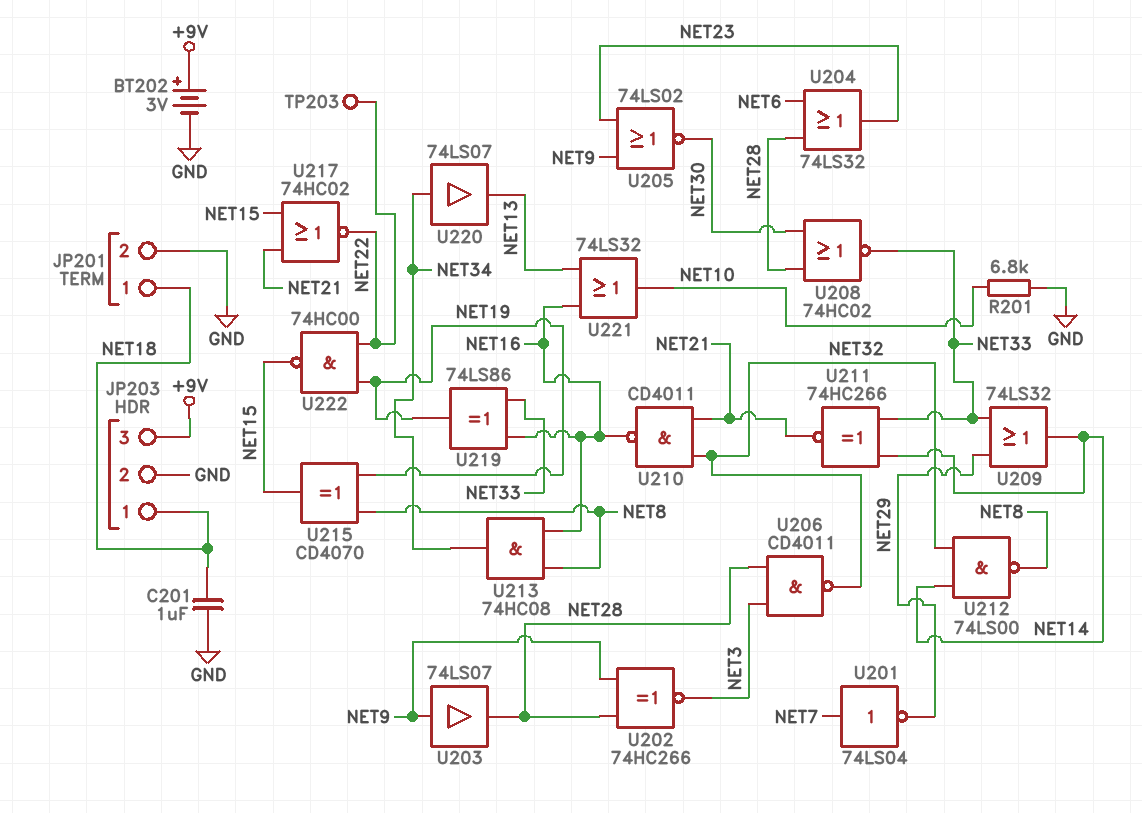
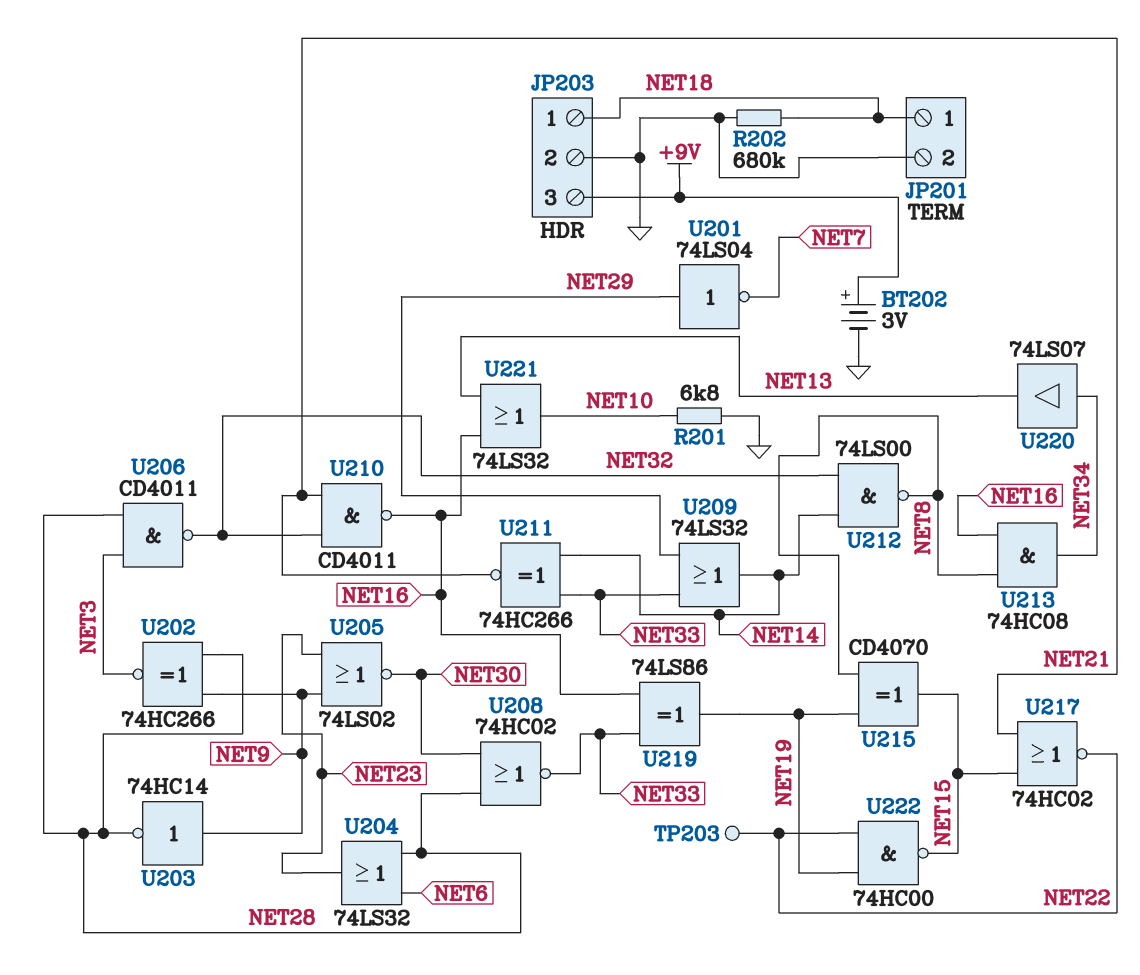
C201: 1uF (GND, NET18) -> none
R202: none -> 680k (GND, NET18)
U201: NOT 74LS04 (in NET7, out NET29) -> NOT 74LS04 (in NET29, out NET7)
U203: buffer 74LS07 (in NET9, out NET28) -> NOT 74HC14 (in NET9, out NET28)

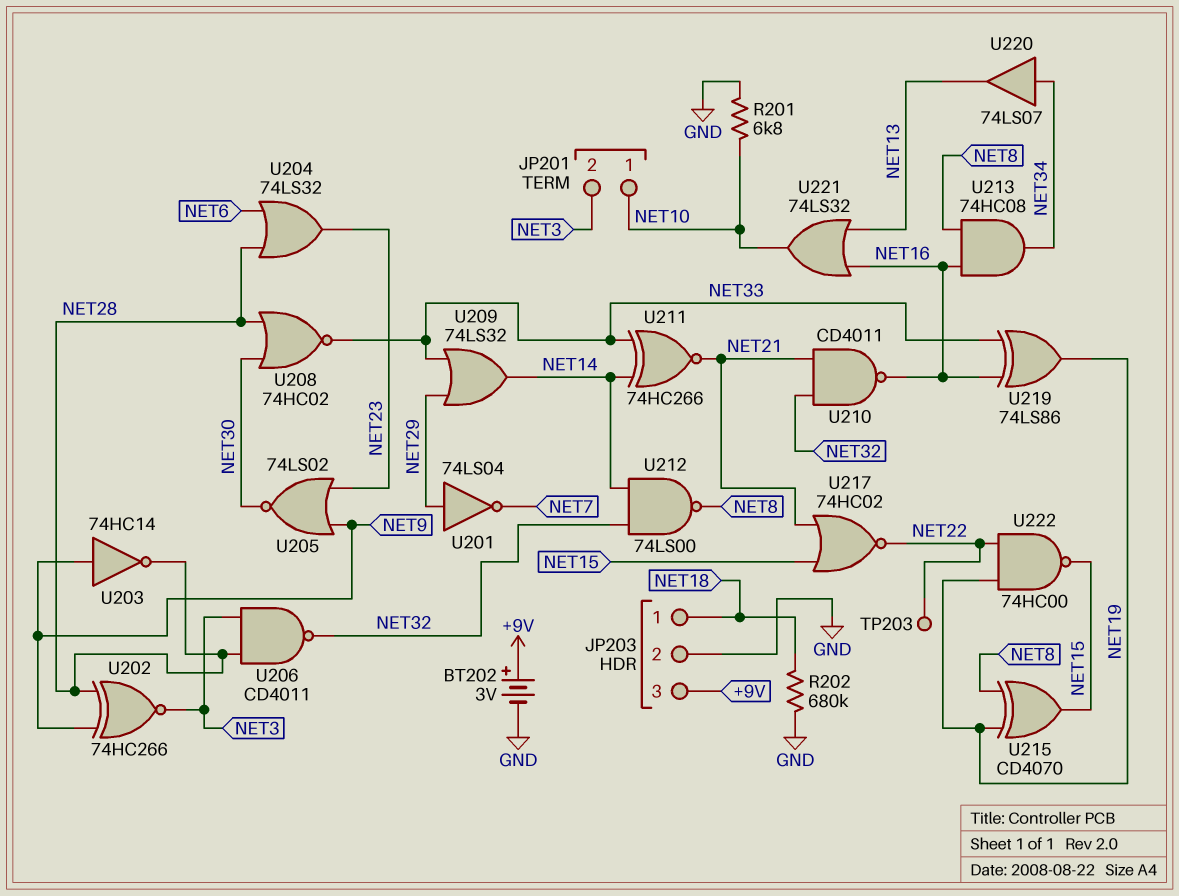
JP201 pin 1: NET18 -> NET10
JP201 pin 2: GND -> NET3

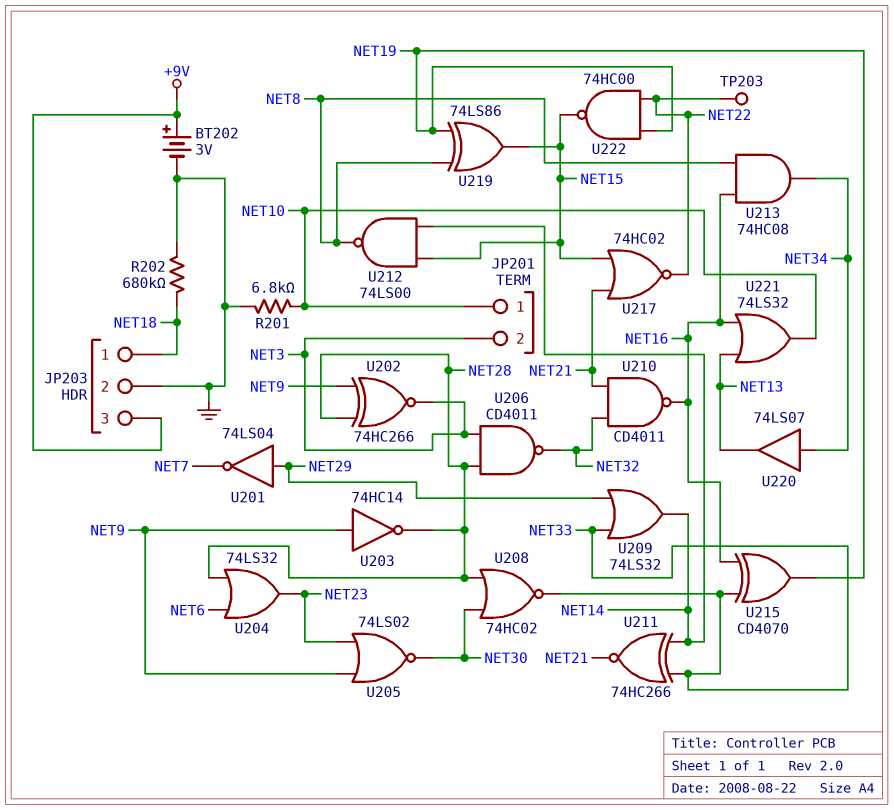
U212: NAND 74LS00 (in NET14, in NET32, out NET8) -> NAND 74LS00 (in NET14, in NET15, out NET8)
U215: XOR CD4070 (in NET8, in NET19, out NET15) -> XOR CD4070 (in NET16, in NET33, out NET19)
U219: XOR 74LS86 (in NET16, in NET33, out NET19) -> XOR 74LS86 (in NET8, in NET19, out NET15)

